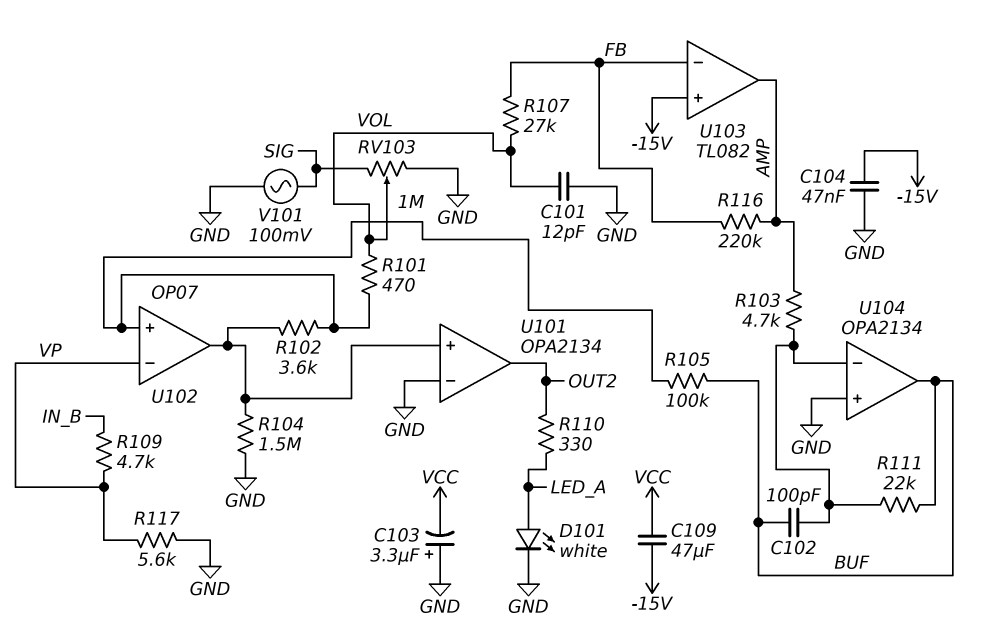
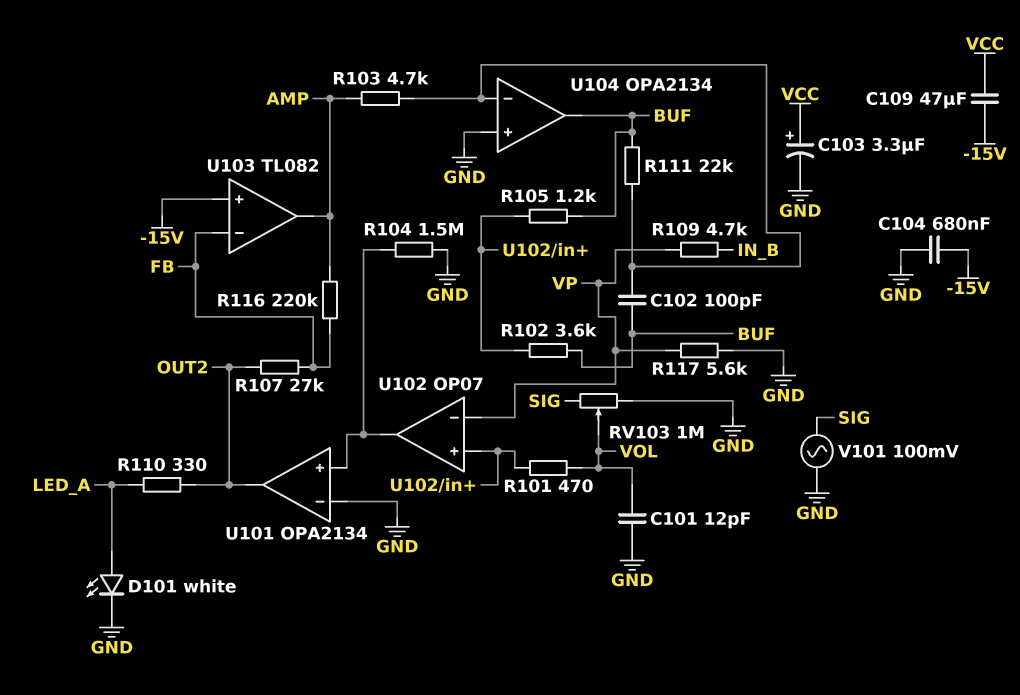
C103: 3.3uF (plus GND, minus VCC) -> 3.3uF (plus VCC, minus GND)
C104: 47nF (-15V, GND) -> 680nF (-15V, GND)
R102: 3.6k (U101/in+, U102/in+) -> 3.6k (BUF, U102/in+)
R105: 100k (BUF, U102/in+) -> 1.2k (BUF, U102/in+)
R107: 27k (FB, VOL) -> 27k (FB, OUT2)

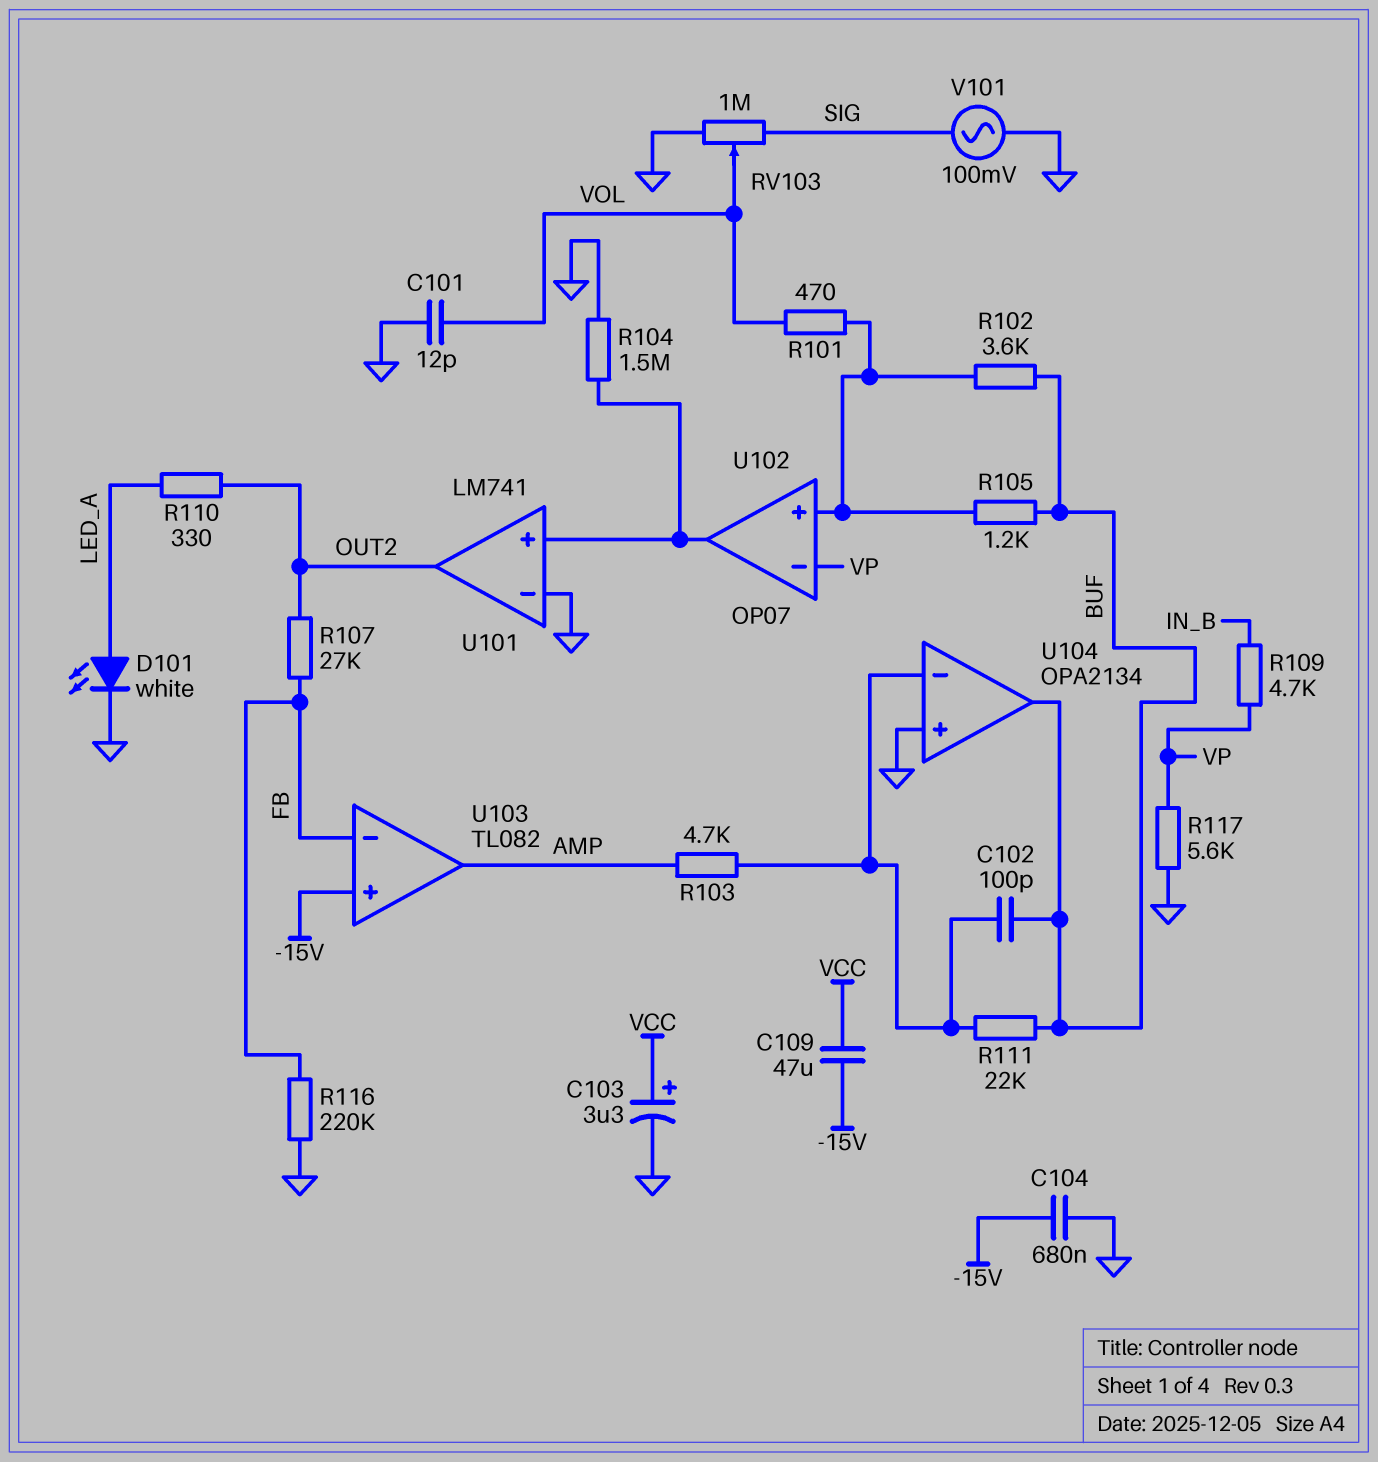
R116: 220k (AMP, FB) -> 220k (FB, GND)
U101: OPA2134 -> LM741

